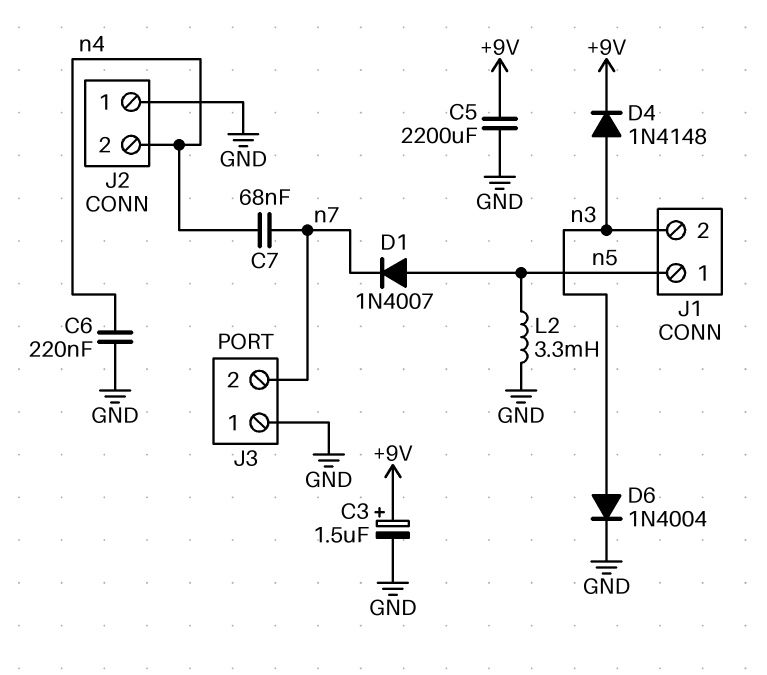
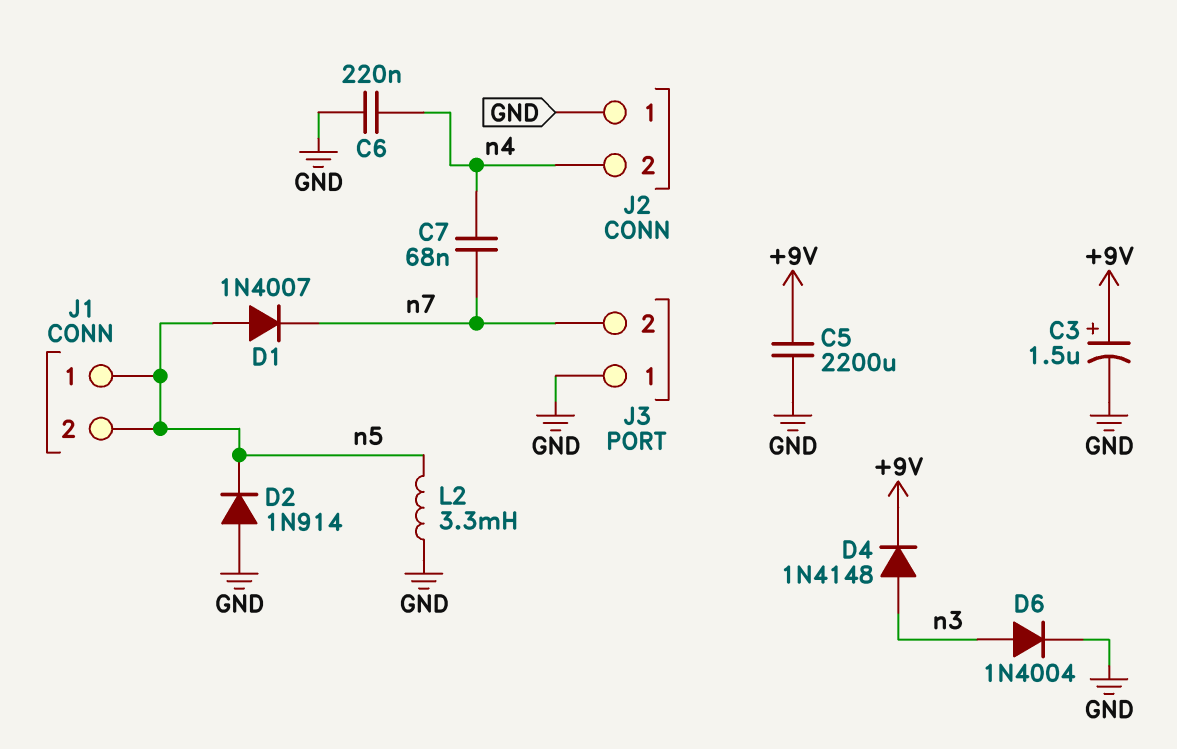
D2: none -> diode 1N914 (A GND, K n5)
J1 pin 2: n3 -> n5

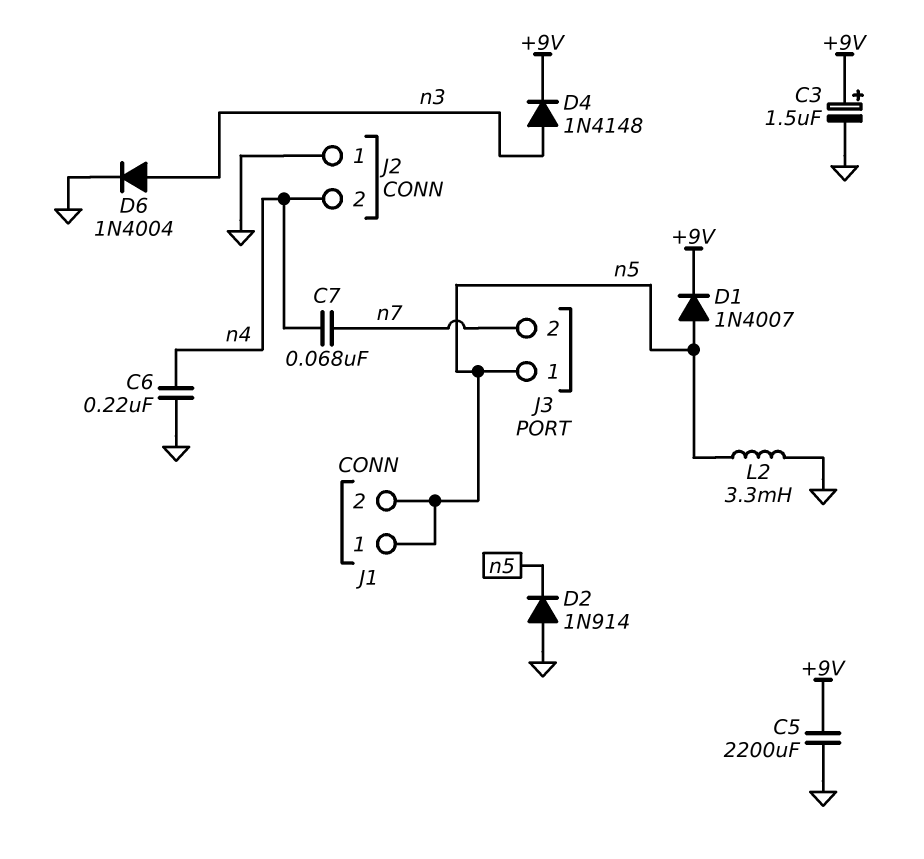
D1: diode 1N4007 (A n5, K n7) -> diode 1N4007 (A n5, K +9V)
J3 pin 1: GND -> n5

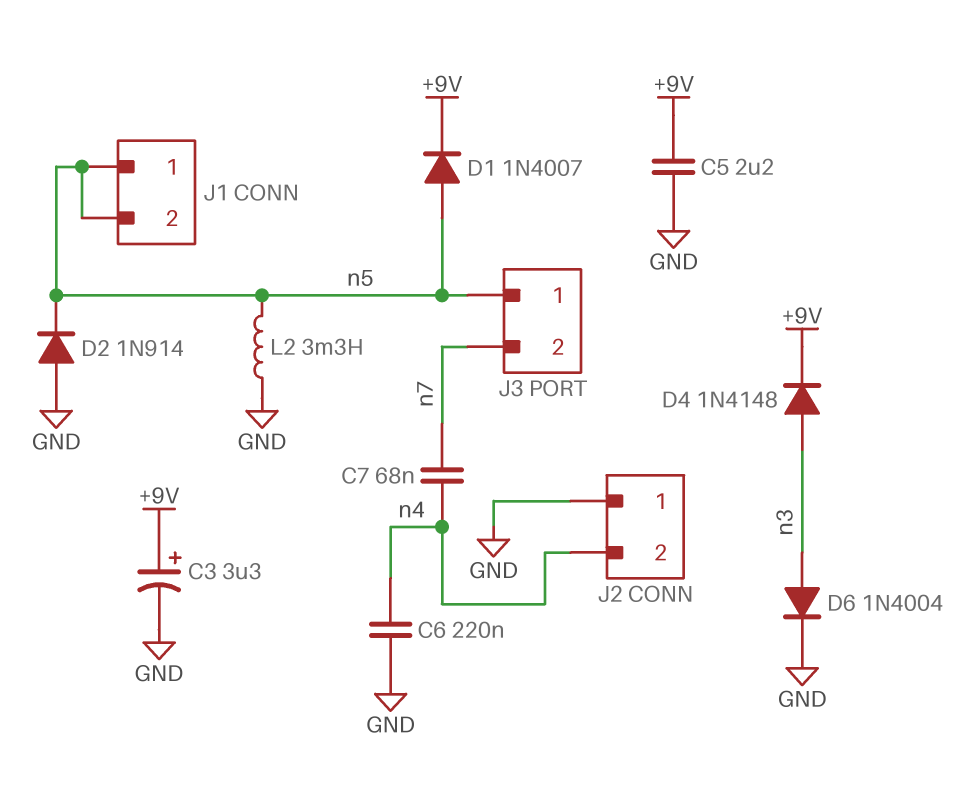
C3: 1.5uF (plus +9V, minus GND) -> 3.3uF (plus +9V, minus GND)
C5: 2200uF (+9V, GND) -> 2.2uF (+9V, GND)

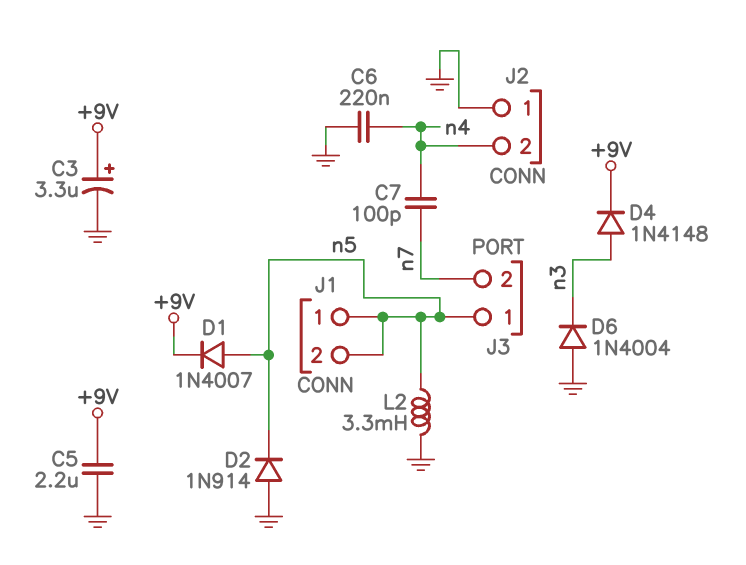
C7: 68nF (n4, n7) -> 100pF (n4, n7)
D6: diode 1N4004 (A n3, K GND) -> diode 1N4004 (A GND, K n3)

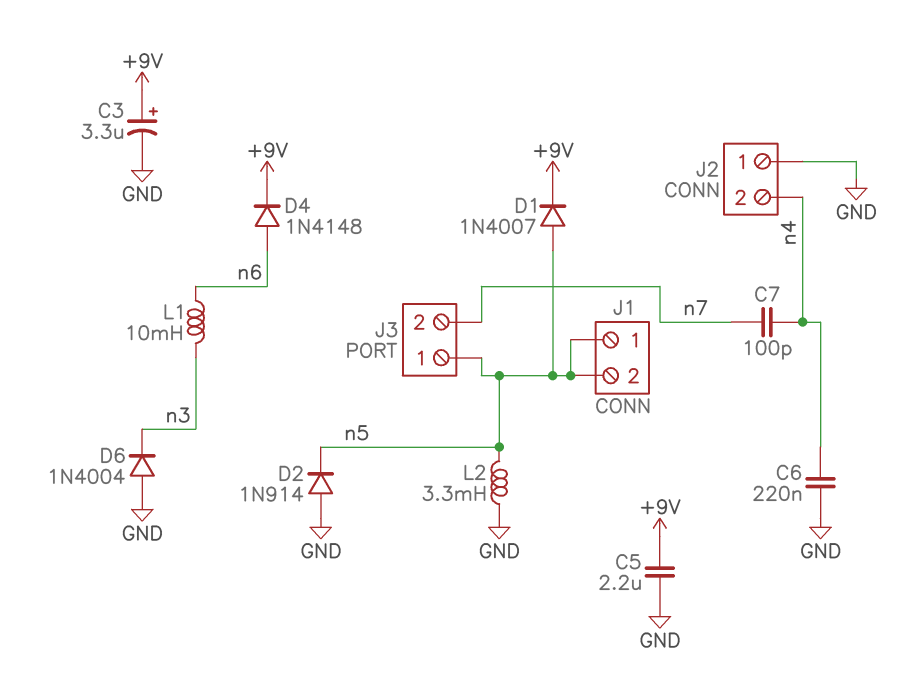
D4: diode 1N4148 (A n3, K +9V) -> diode 1N4148 (A n6, K +9V)
L1: none -> 10mH (n3, n6)

